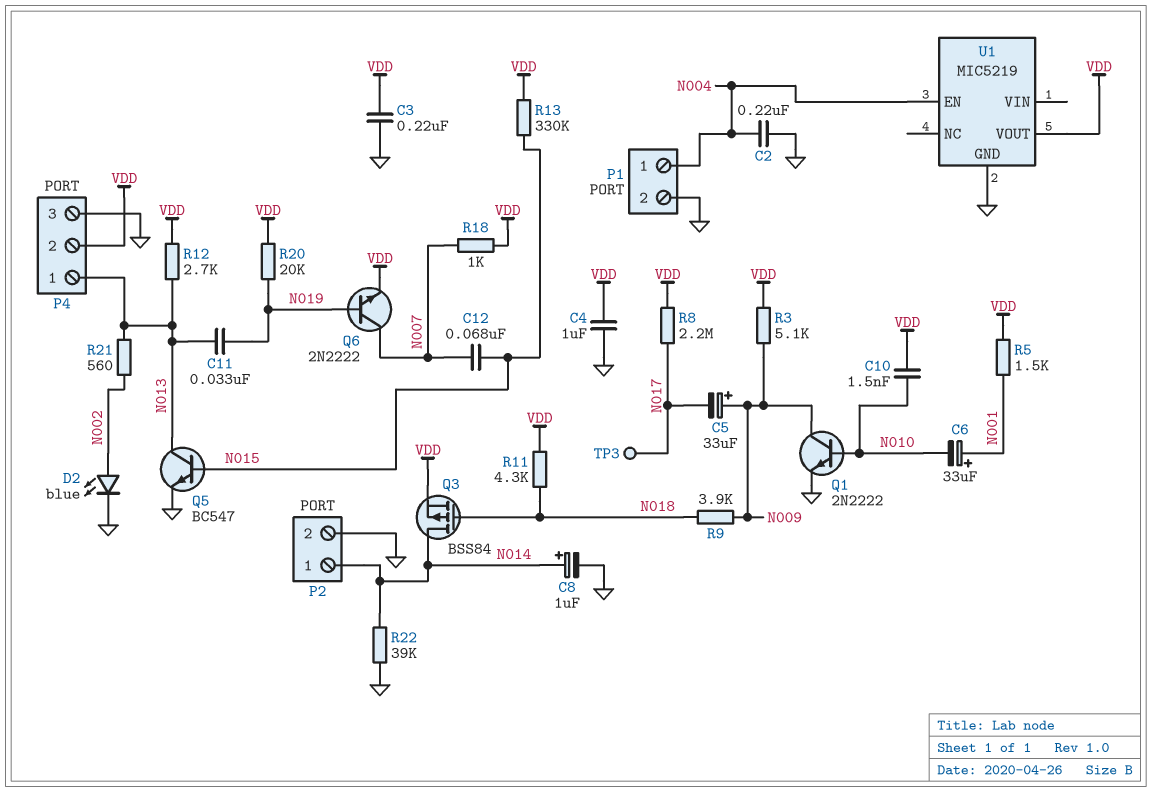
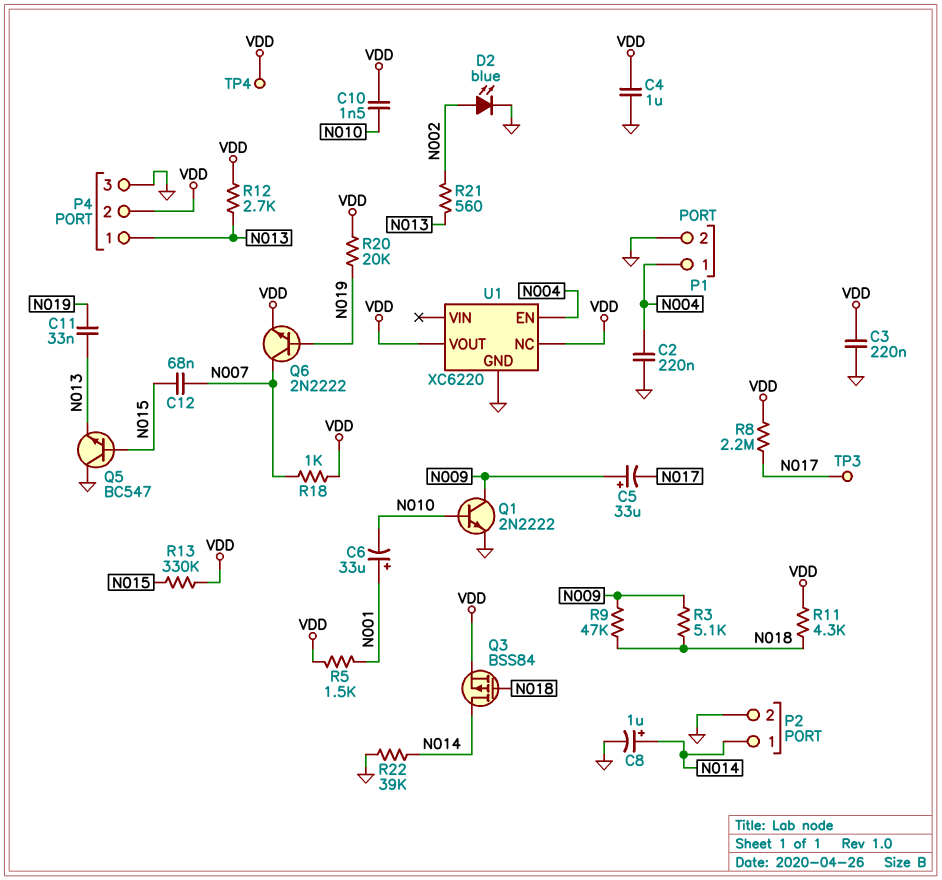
Q5: NPN BC547 (B N015, C N013, E GND) -> NPN BC547 (B N015, C GND, E N013)
R3: 5.1k (N009, VDD) -> 5.1k (N009, N018)
R9: 3.9k (N009, N018) -> 47k (N009, N018)
TP4: none -> test point (VDD)
U1: MIC5219 -> XC6220
U1 pin NC: none -> VDD

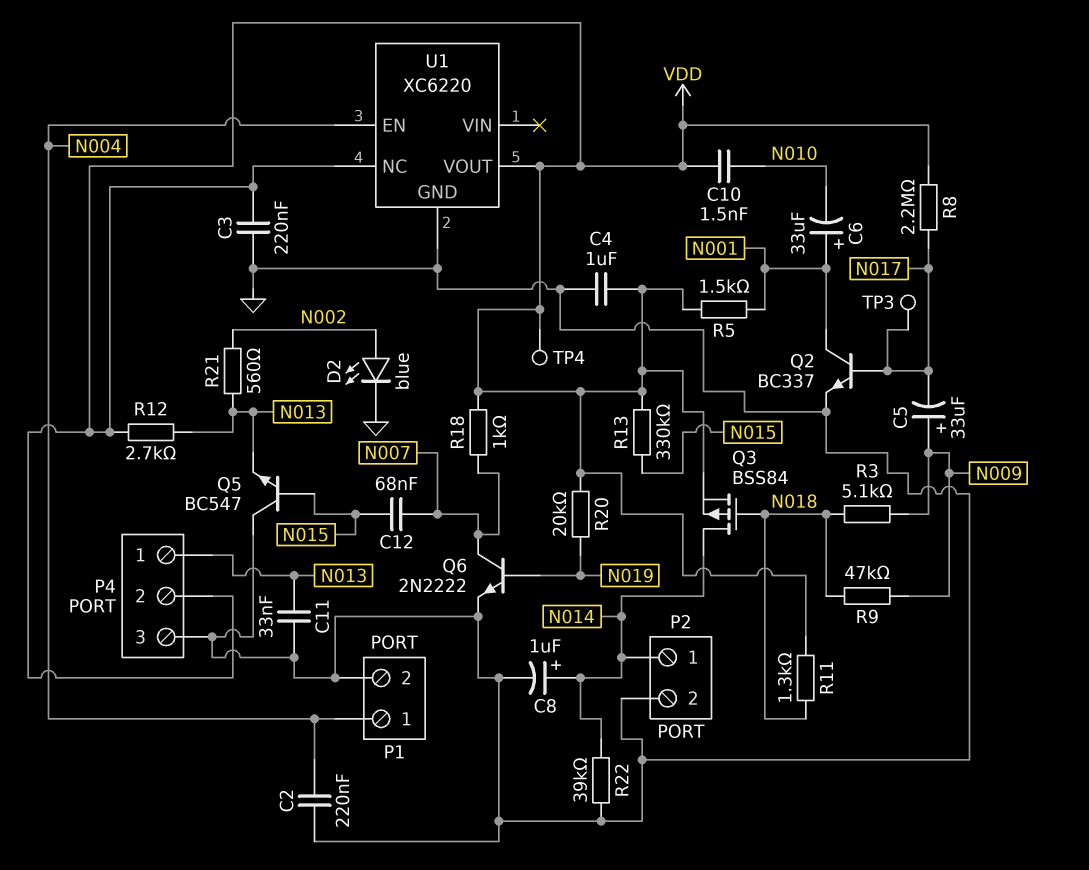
C11: 33nF (N013, N019) -> 33nF (GND, N013)
Q1: NPN 2N2222 (B N010, C N009, E GND) -> none
Q2: none -> NPN BC337 (B N017, C N001, E GND)
Q6: NPN 2N2222 (B N019, C N007, E VDD) -> NPN 2N2222 (B N019, C N007, E GND)
R11: 4.3k (N018, VDD) -> 1.3k (N018, VDD)

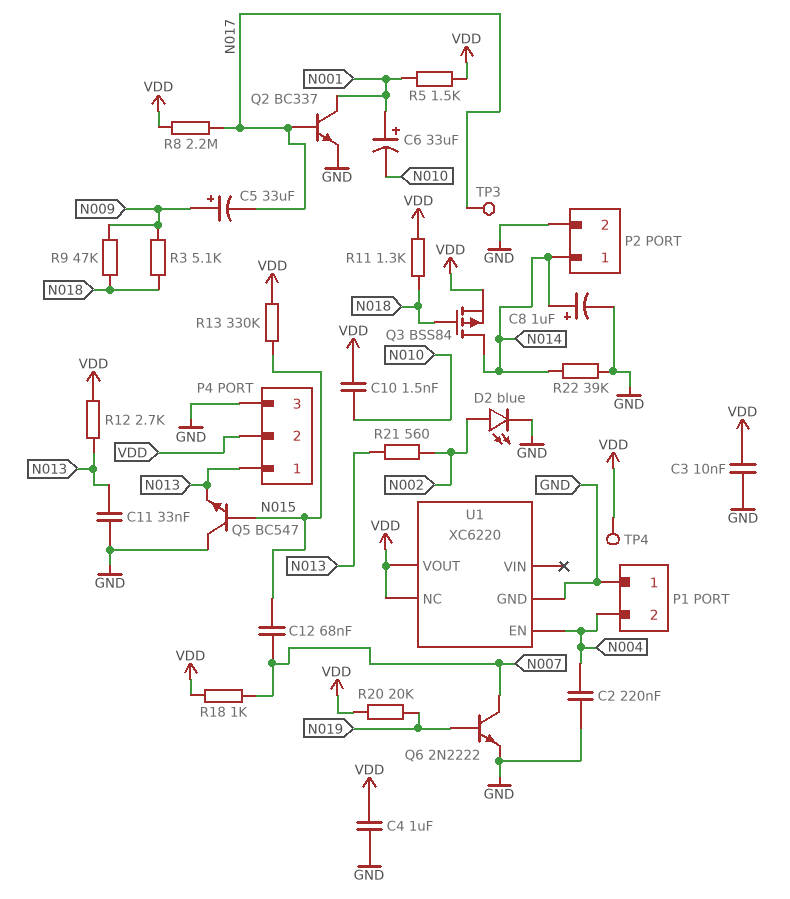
C3: 220nF (GND, VDD) -> 10nF (GND, VDD)
P1 pin 1: N004 -> GND
P1 pin 2: GND -> N004

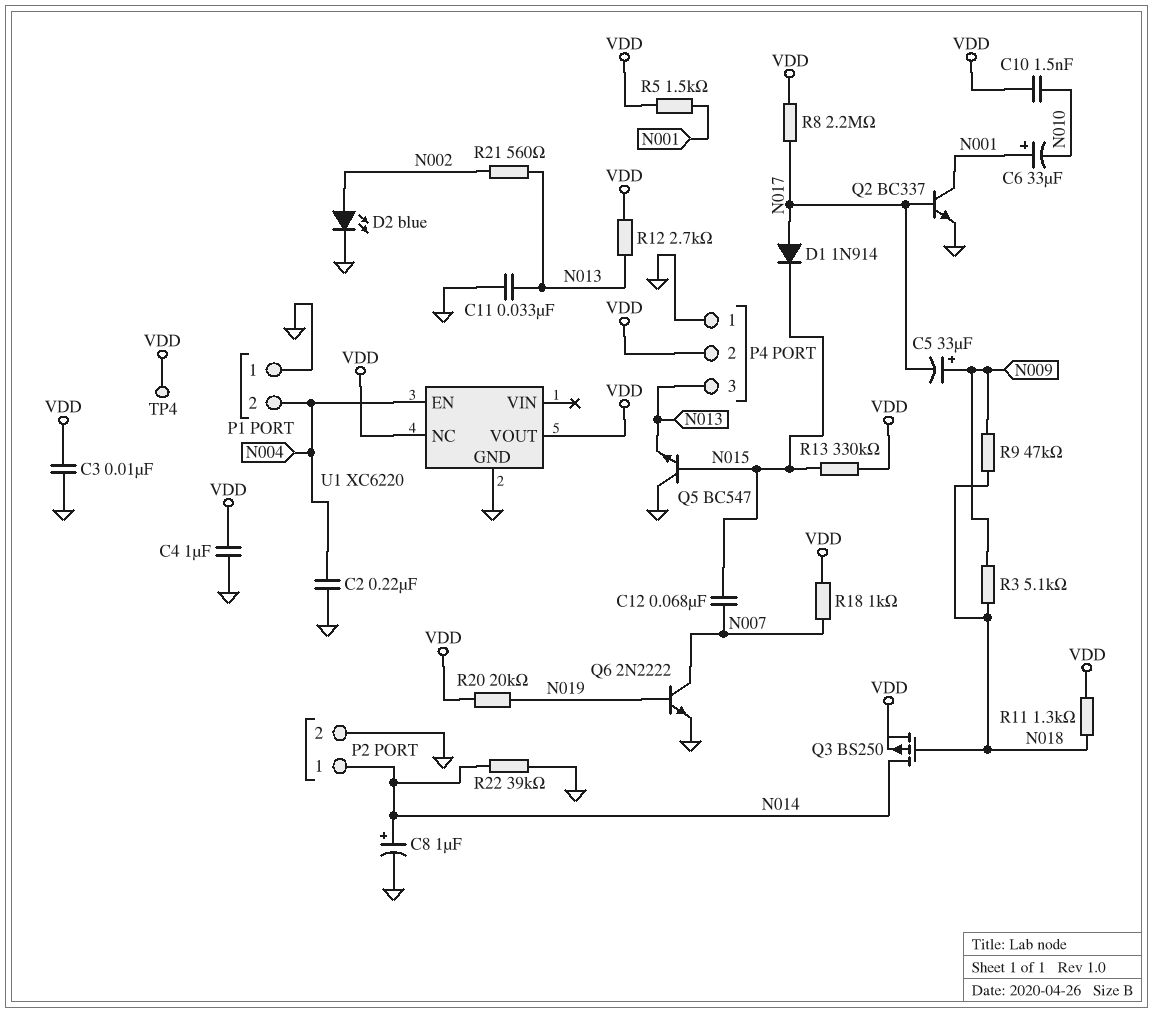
D1: none -> diode 1N914 (A N017, K N015)
P4 pin 1: N013 -> GND
P4 pin 3: GND -> N013
Q3: PMOS BSS84 (G N018, D N014, S VDD) -> PMOS BS250 (G N018, D N014, S VDD)
TP3: test point (N017) -> none

